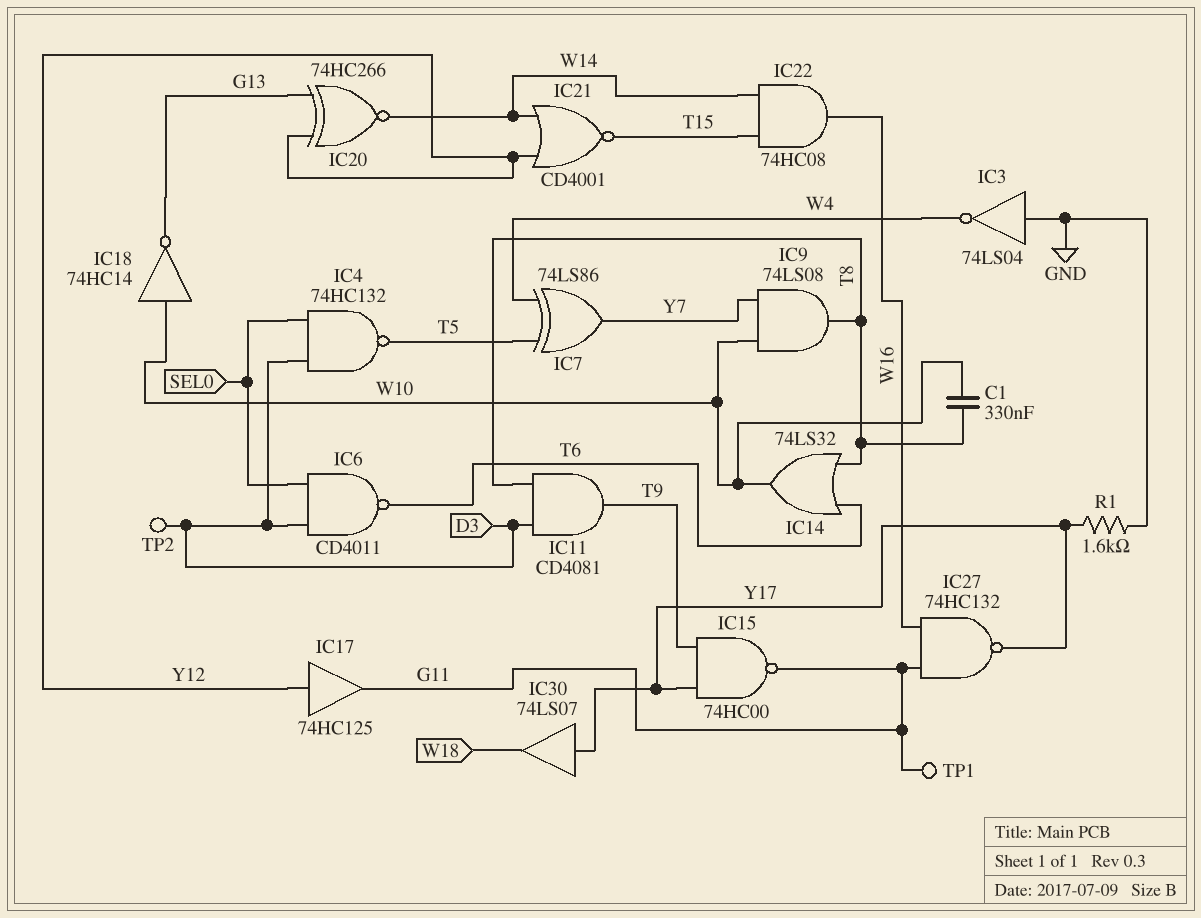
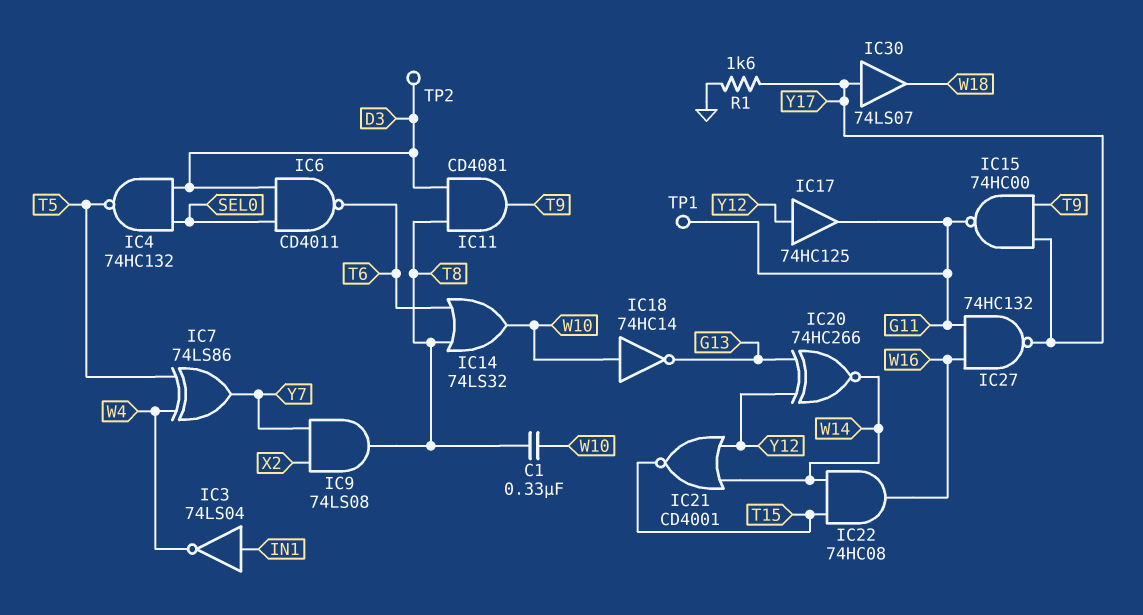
IC3: NOT 74LS04 (in GND, out W4) -> NOT 74LS04 (in IN1, out W4)
IC9: AND 74LS08 (in W10, in Y7, out T8) -> AND 74LS08 (in X2, in Y7, out T8)

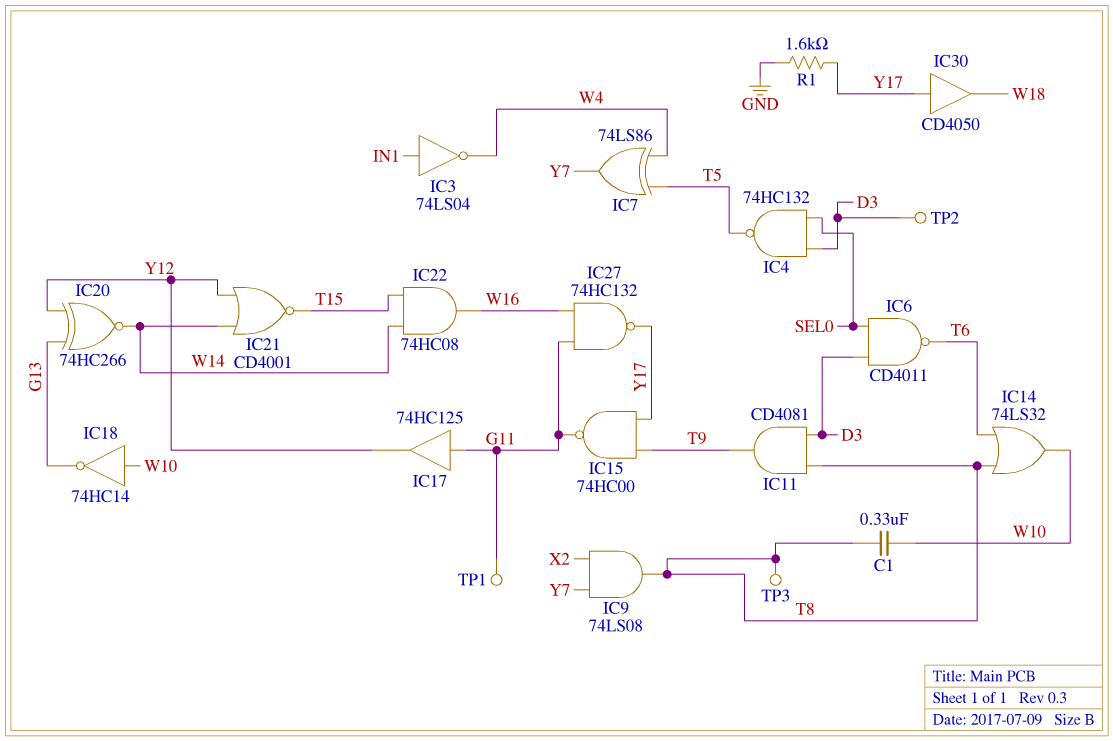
IC17: buffer 74HC125 (in Y12, out G11) -> buffer 74HC125 (in G11, out Y12)
IC30: buffer 74LS07 (in Y17, out W18) -> buffer CD4050 (in Y17, out W18)
TP3: none -> test point (T8)

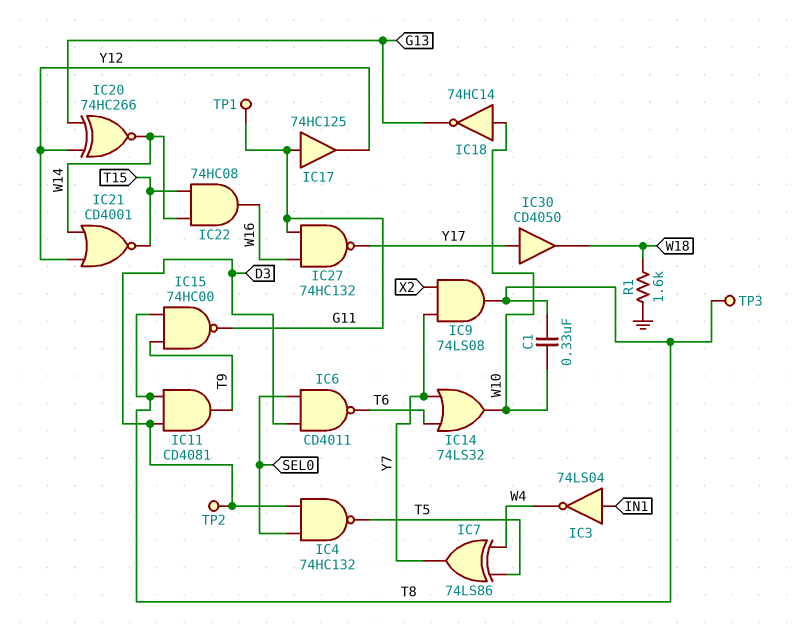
IC14: OR 74LS32 (in T6, in T8, out W10) -> OR 74LS32 (in T6, in Y7, out W10)
IC15: NAND 74HC00 (in T9, in Y17, out G11) -> NAND 74HC00 (in T8, in T9, out G11)
R1: 1.6k (GND, Y17) -> 1.6k (GND, W18)

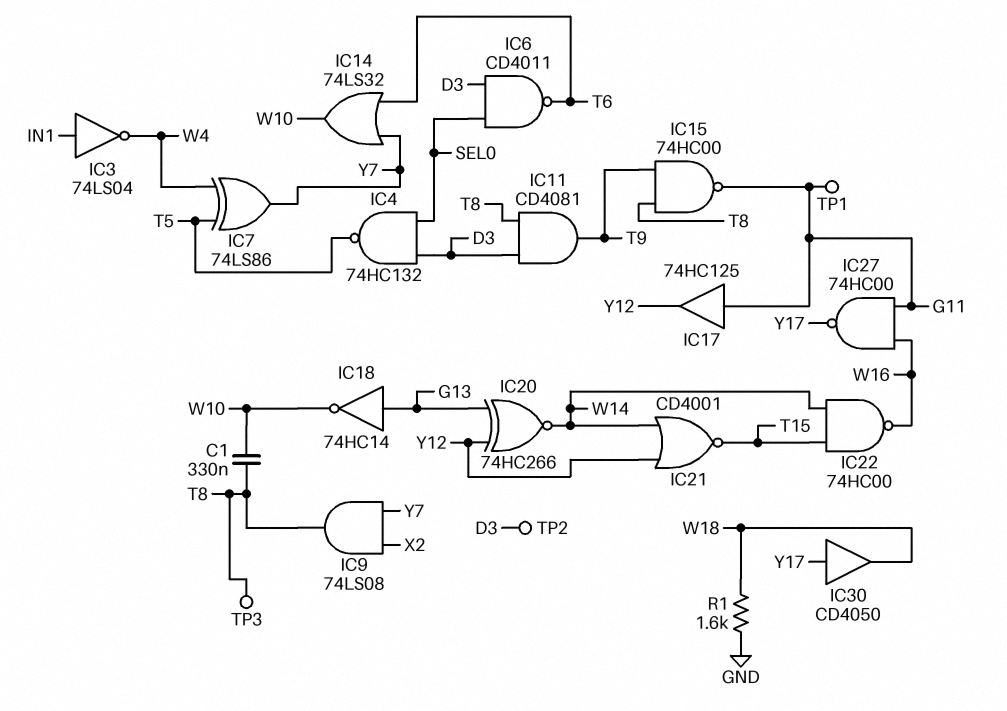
IC18: NOT 74HC14 (in W10, out G13) -> NOT 74HC14 (in G13, out W10)
IC22: AND 74HC08 (in T15, in W14, out W16) -> NAND 74HC00 (in T15, in W14, out W16)
IC27: NAND 74HC132 (in G11, in W16, out Y17) -> NAND 74HC00 (in G11, in W16, out Y17)

